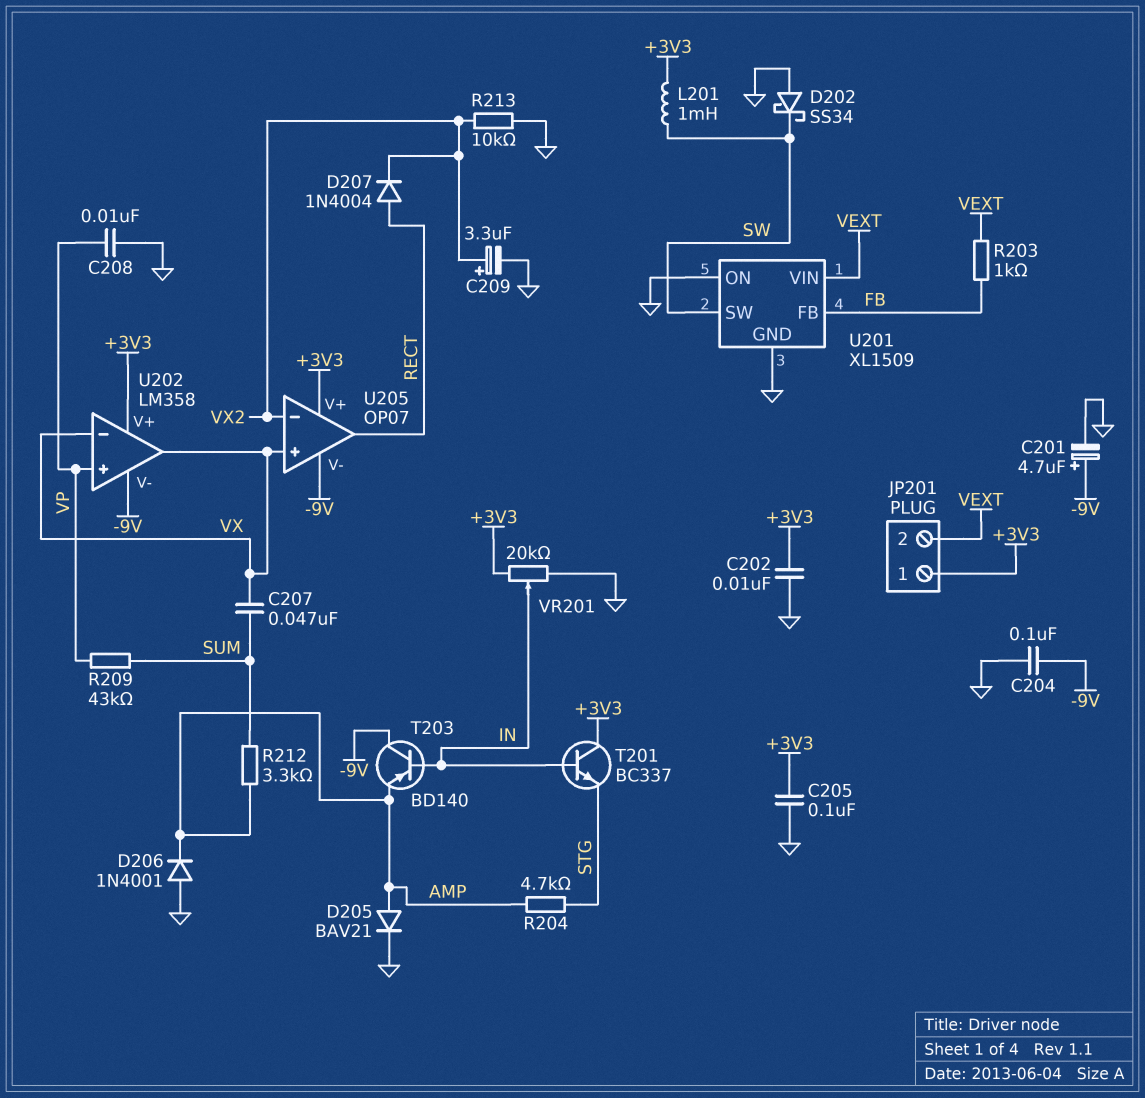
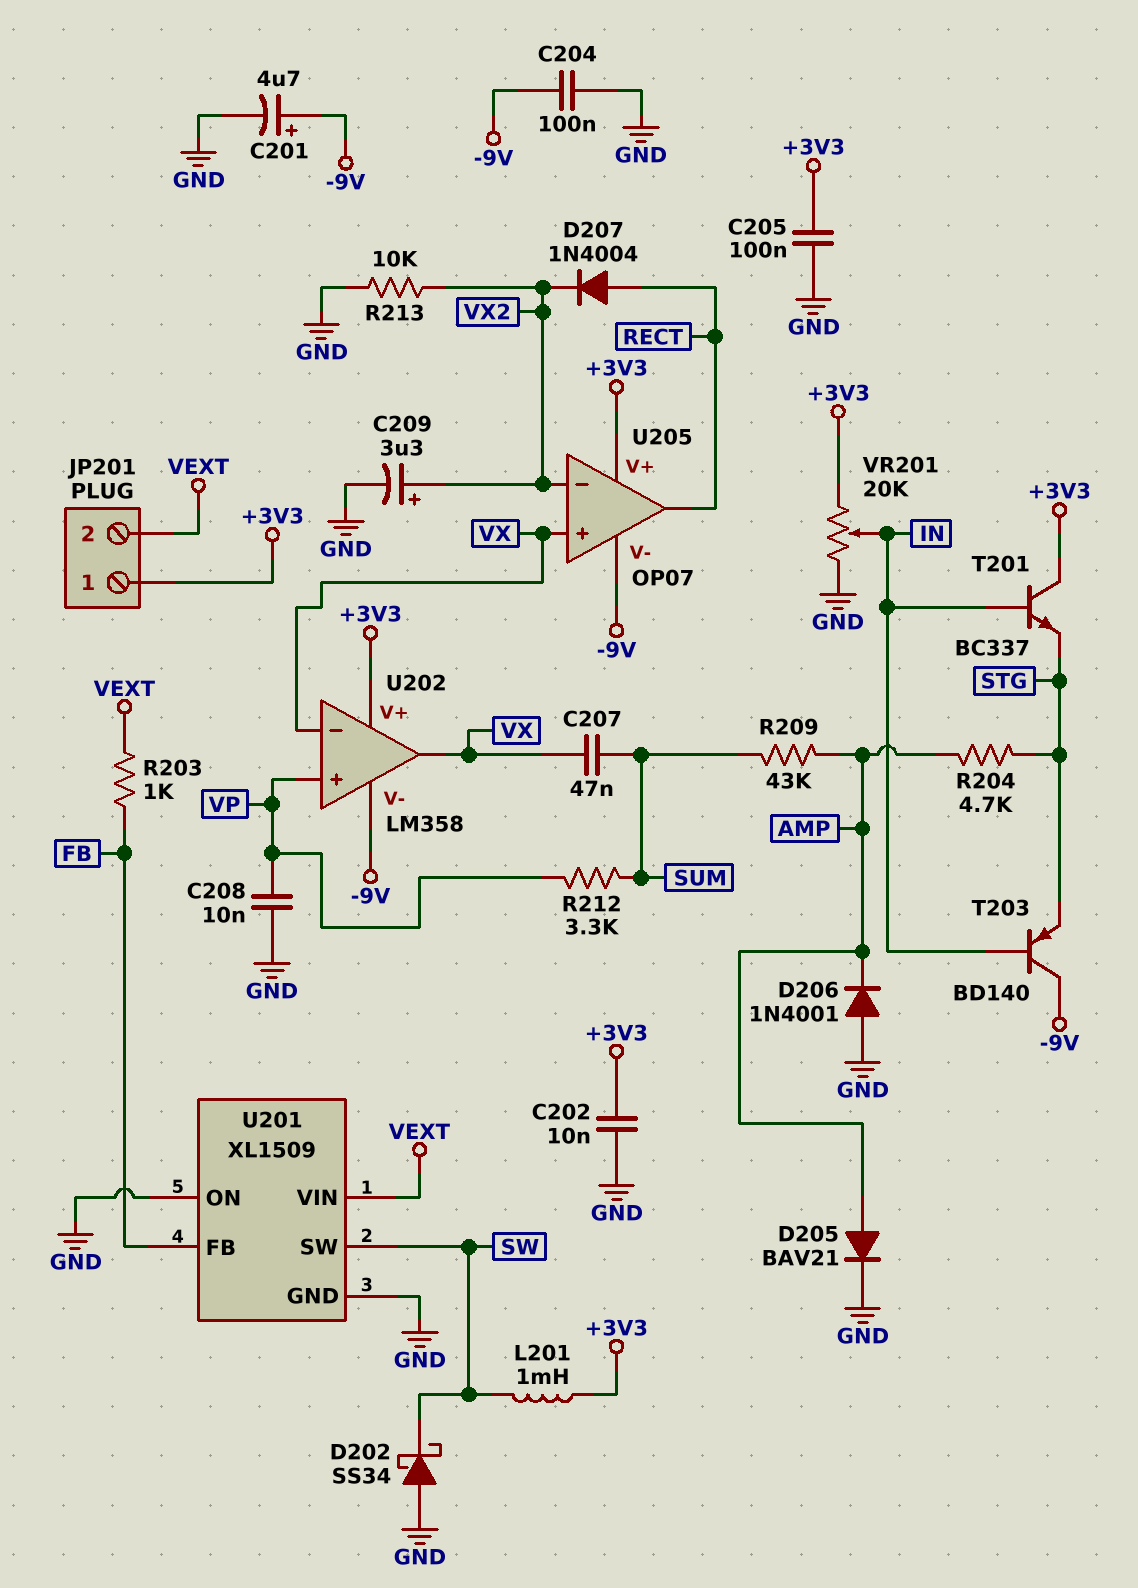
R209: 43k (SUM, VP) -> 43k (AMP, SUM)
R212: 3.3k (AMP, SUM) -> 3.3k (SUM, VP)
T203: PNP BD140 (B IN, C -9V, E AMP) -> PNP BD140 (B IN, C -9V, E STG)

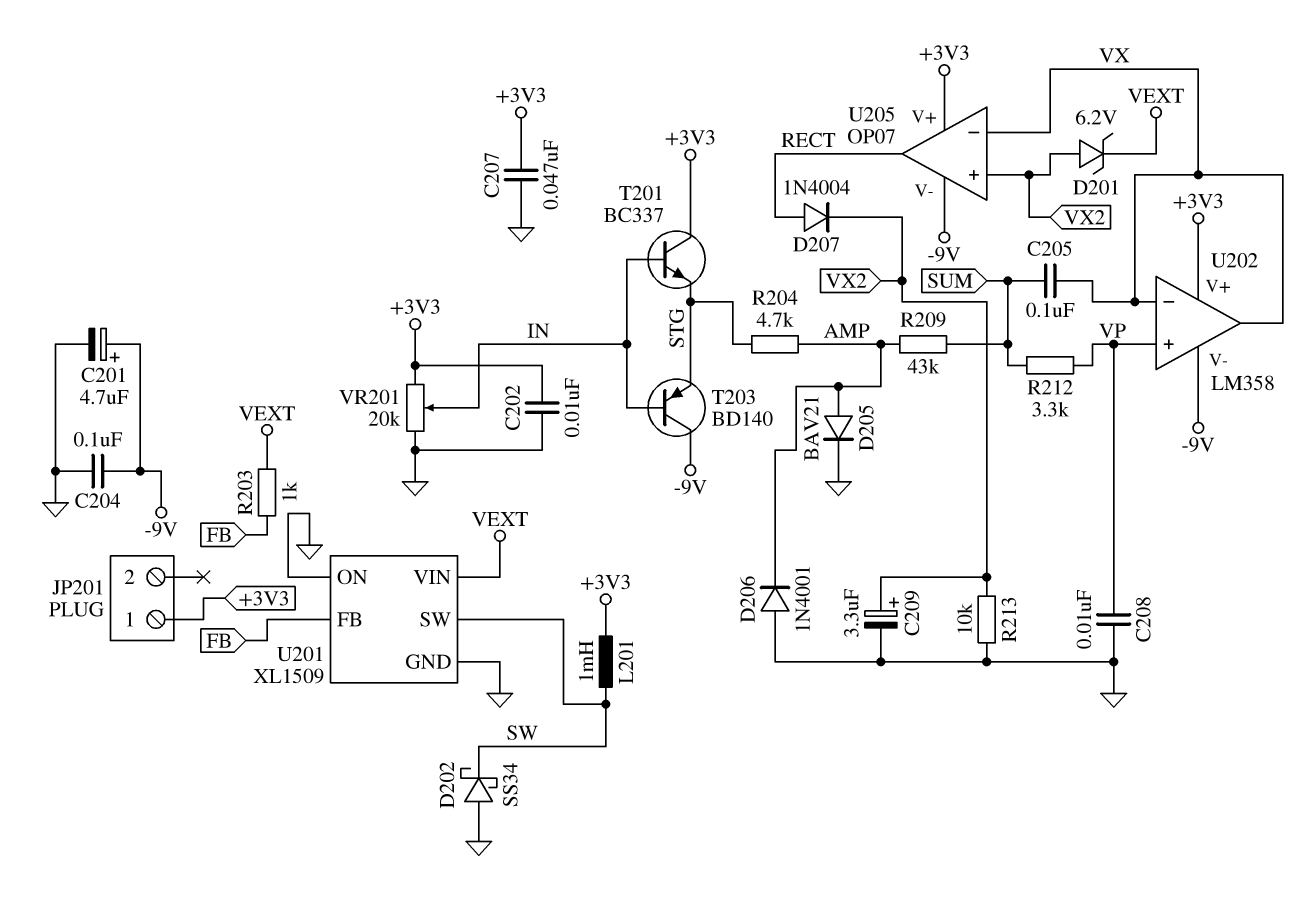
C205: 100nF (+3V3, GND) -> 100nF (SUM, VX)
C207: 47nF (SUM, VX) -> 47nF (+3V3, GND)
D201: none -> zener 6.2V (A VX2, K VEXT)
JP201 pin 2: VEXT -> none
U205 pin in+: VX -> VX2
U205 pin in-: VX2 -> VX

